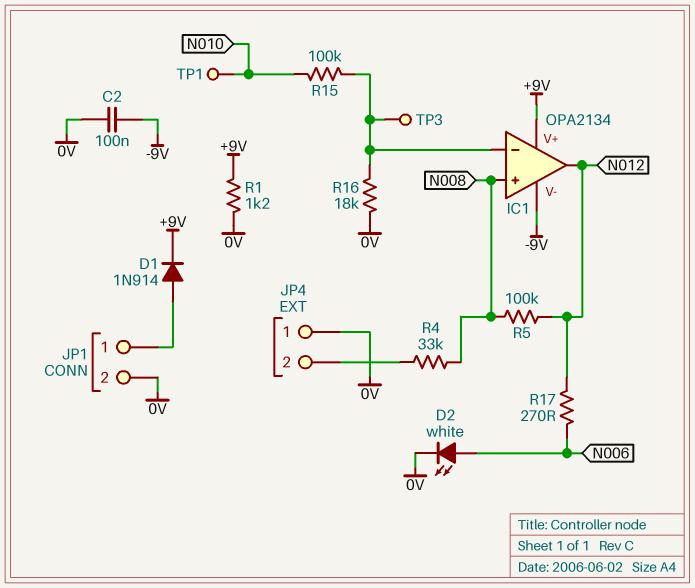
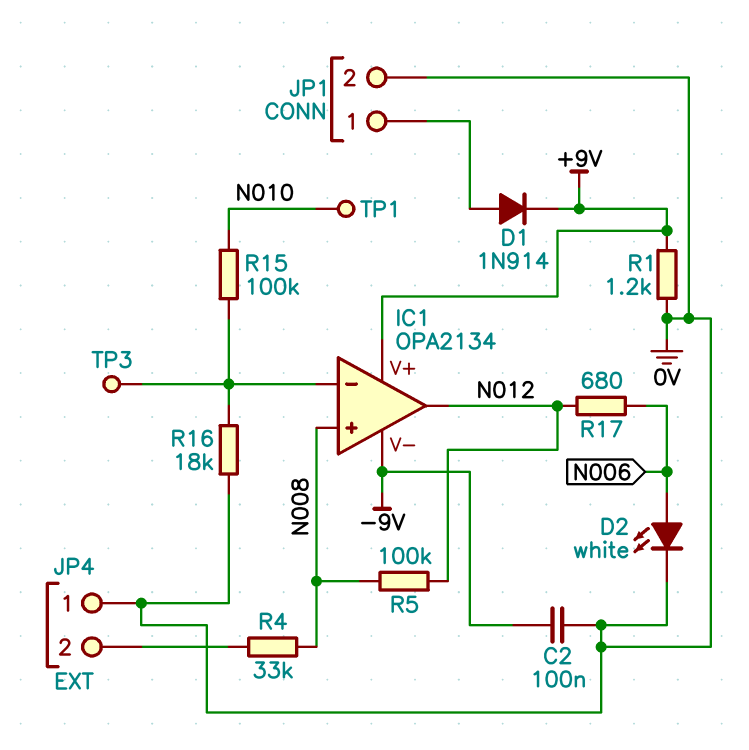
R17: 270 (N006, N012) -> 680 (N006, N012)

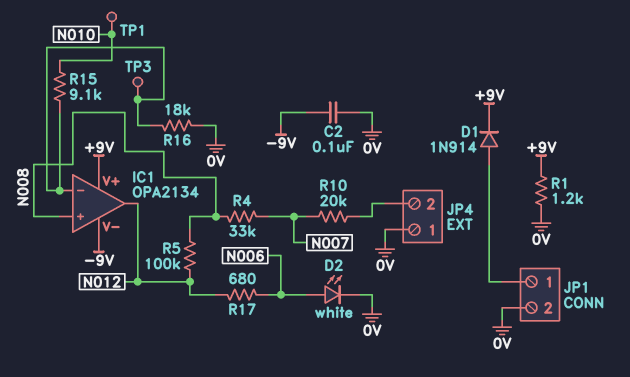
R4: 33k (JP4/2, N008) -> 33k (N007, N008)
R10: none -> 20k (JP4/2, N007)
R15: 100k (IC1/in-, N010) -> 9.1k (IC1/in-, N010)

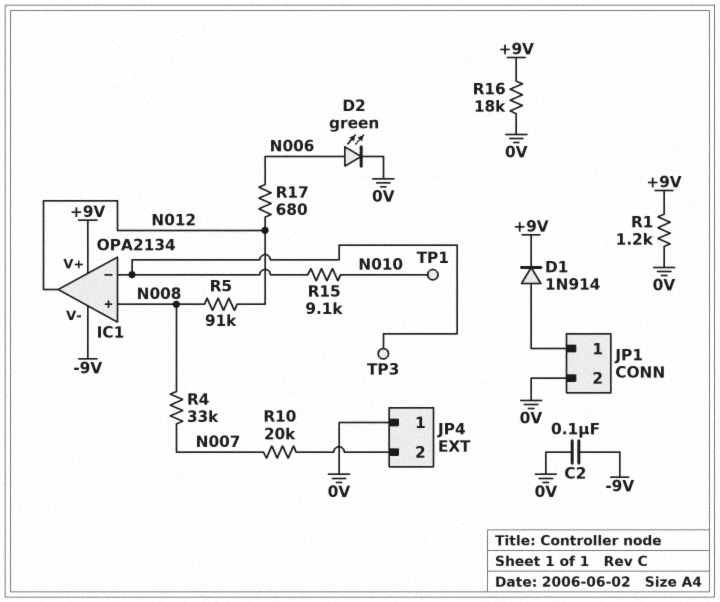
D2: LED white (A N006, K 0V) -> LED green (A N006, K 0V)
R5: 100k (N008, N012) -> 91k (N008, N012)
R16: 18k (0V, IC1/in-) -> 18k (+9V, 0V)

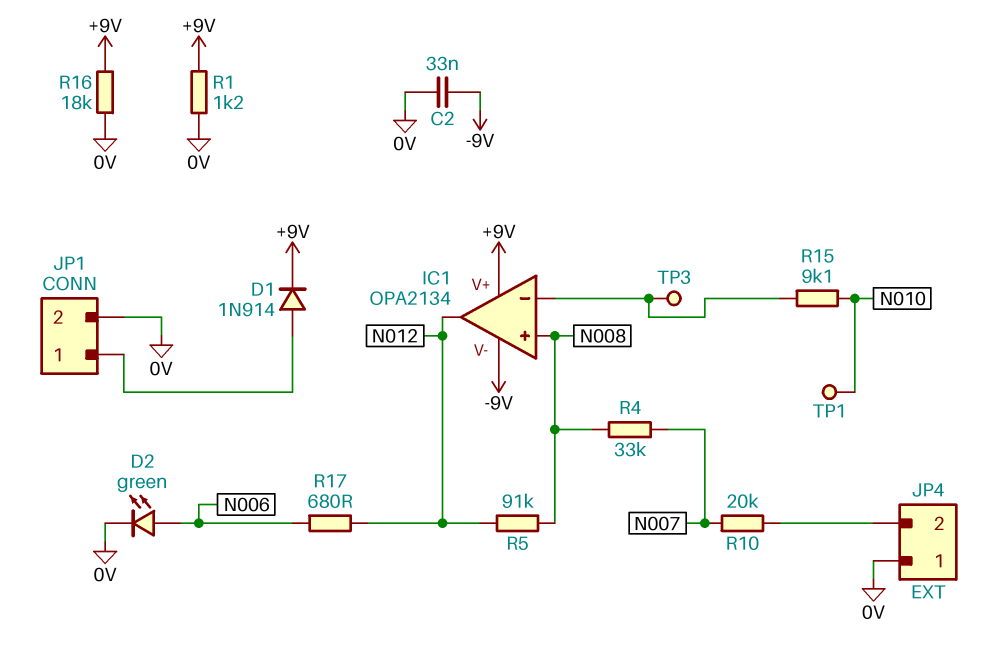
C2: 100nF (-9V, 0V) -> 33nF (-9V, 0V)

